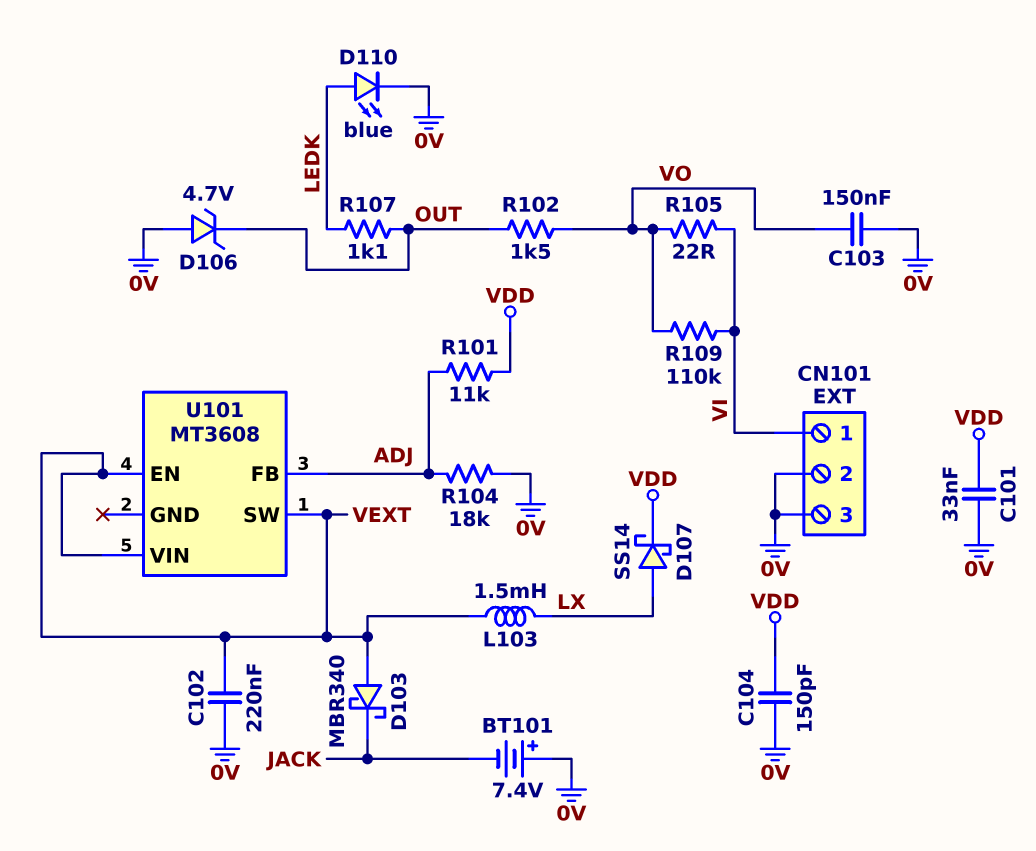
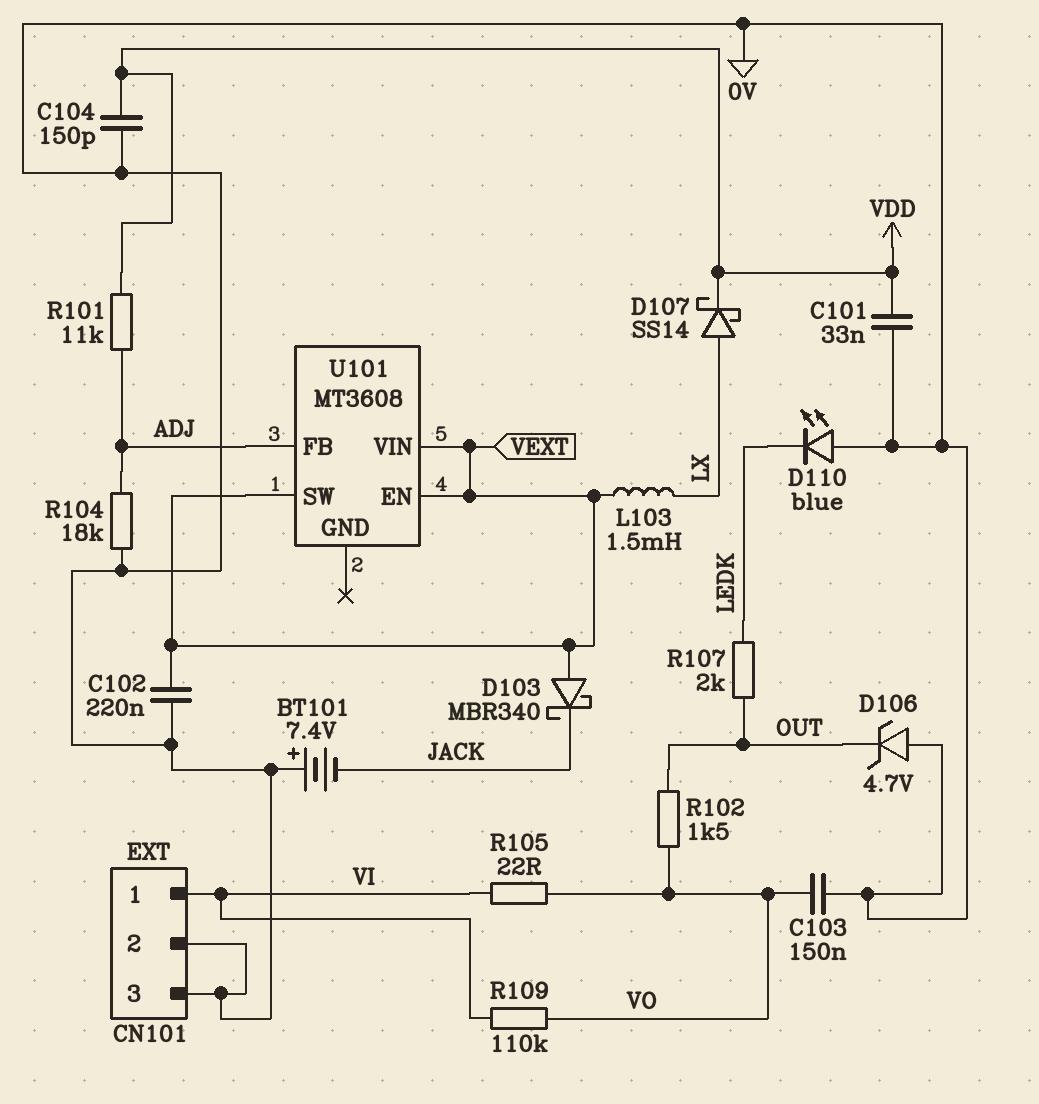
D110: LED blue (A LEDK, K 0V) -> LED blue (A 0V, K LEDK)
R107: 1.1k (LEDK, OUT) -> 2k (LEDK, OUT)

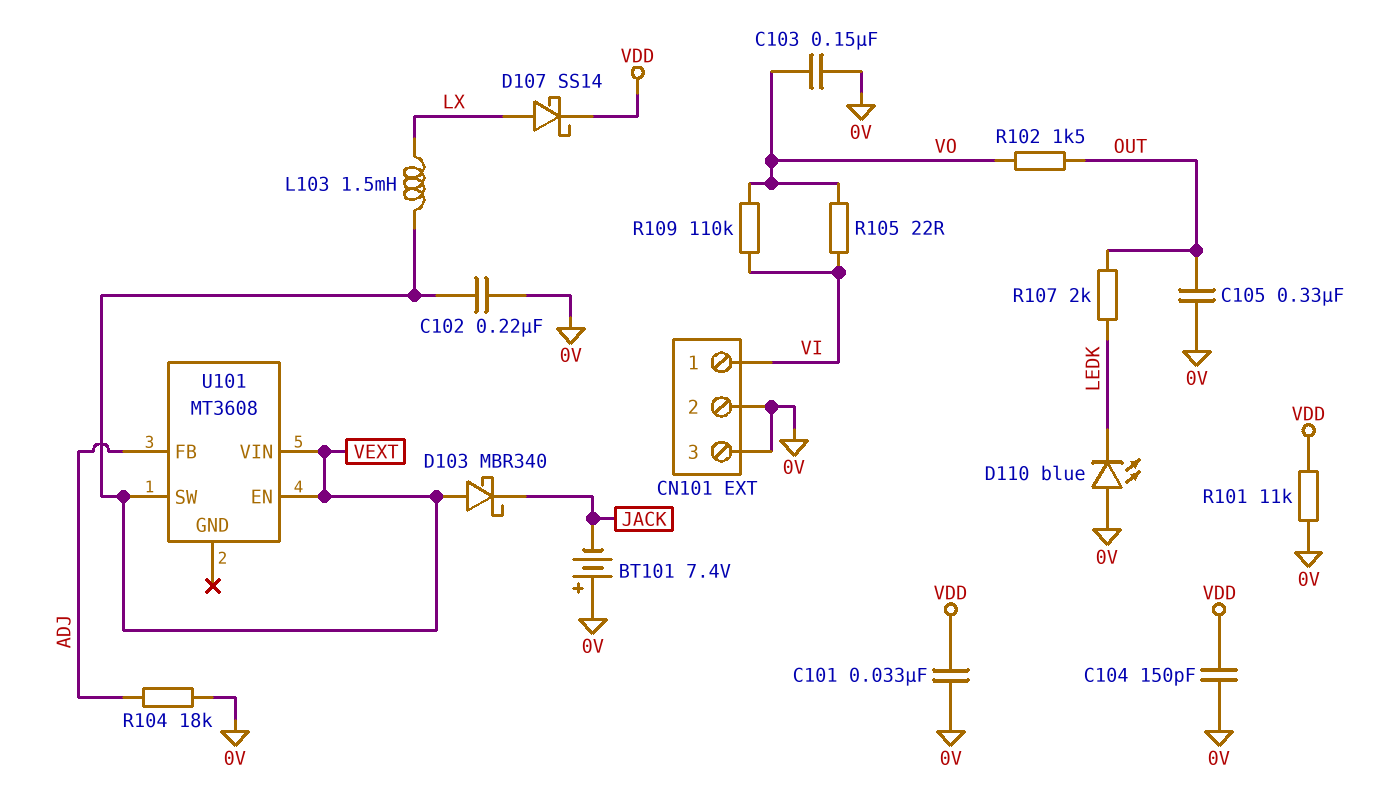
C105: none -> 330nF (0V, OUT)
D106: zener 4.7V (A 0V, K OUT) -> none
R101: 11k (ADJ, VDD) -> 11k (0V, VDD)

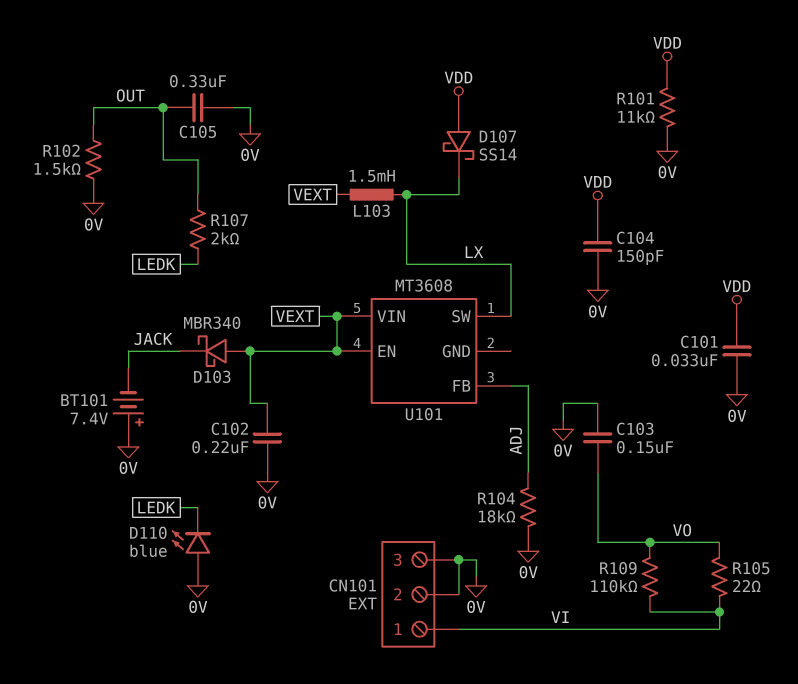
D107: schottky SS14 (A LX, K VDD) -> schottky SS14 (A VDD, K LX)
R102: 1.5k (OUT, VO) -> 1.5k (0V, OUT)
U101 pin SW: VEXT -> LX

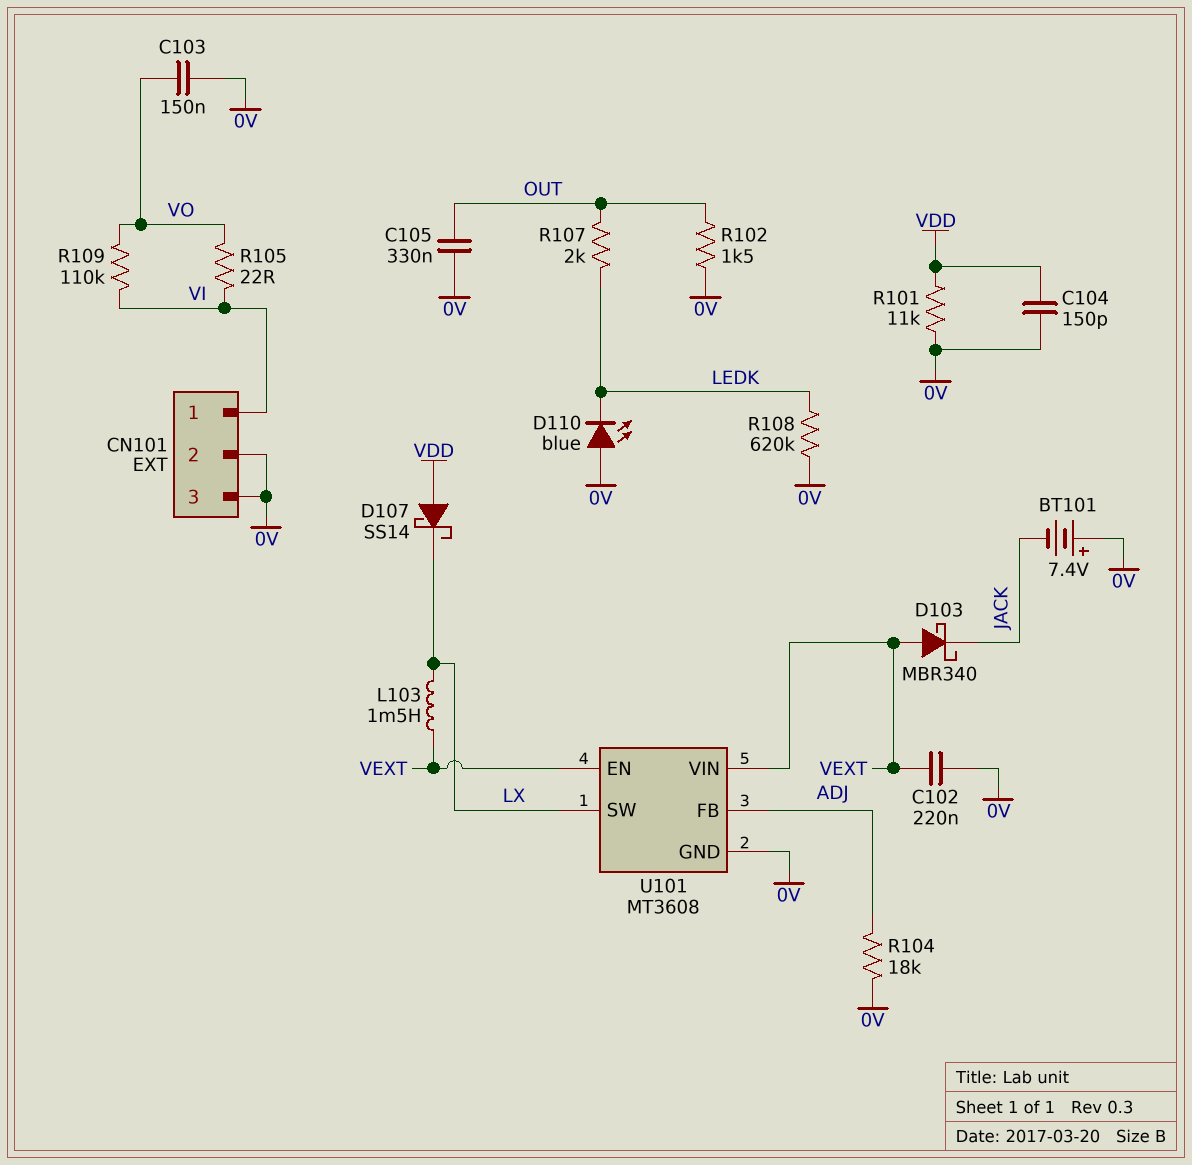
C101: 33nF (0V, VDD) -> none
R108: none -> 620k (0V, LEDK)
U101 pin GND: none -> 0V

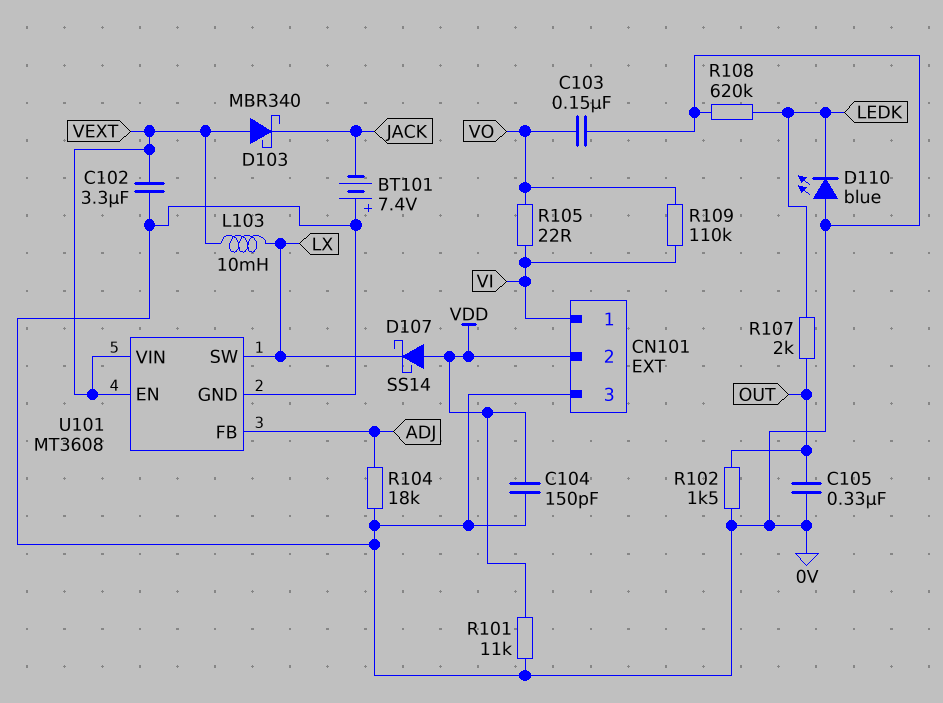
C102: 220nF (0V, VEXT) -> 3.3uF (0V, VEXT)
CN101 pin 2: 0V -> VDD
L103: 1.5mH (LX, VEXT) -> 10mH (LX, VEXT)

